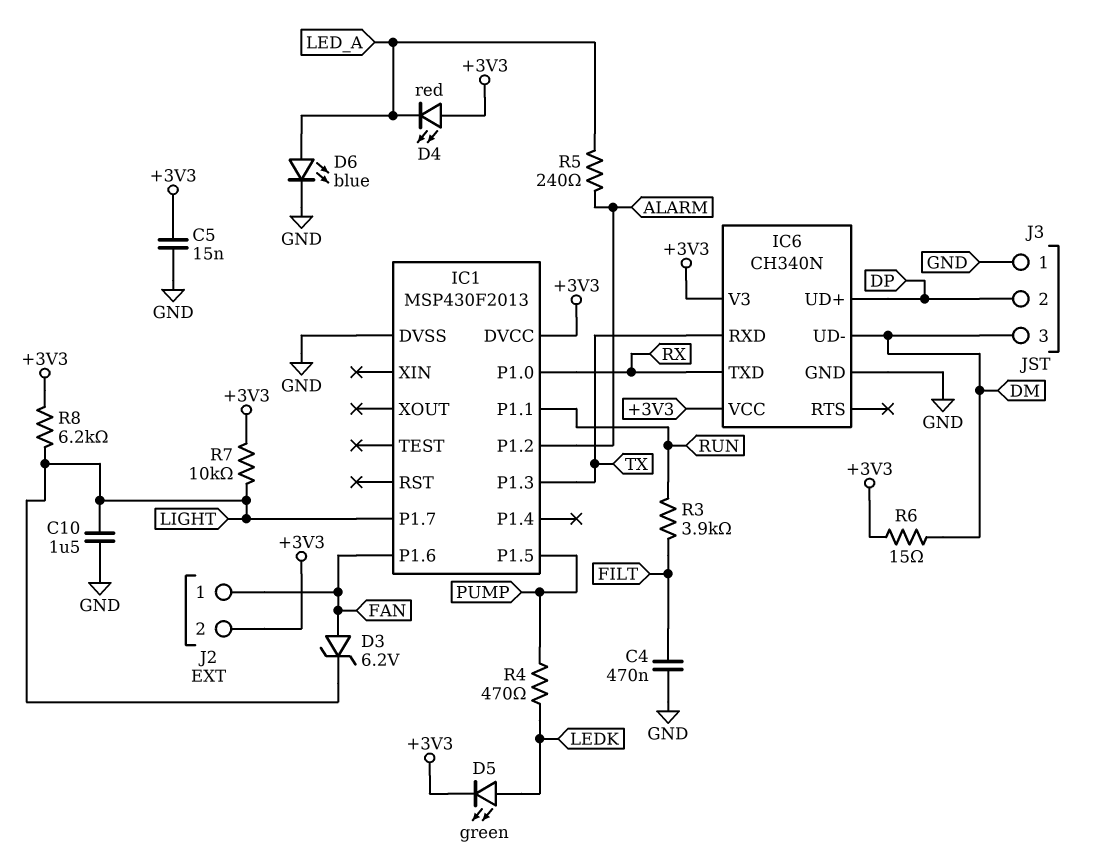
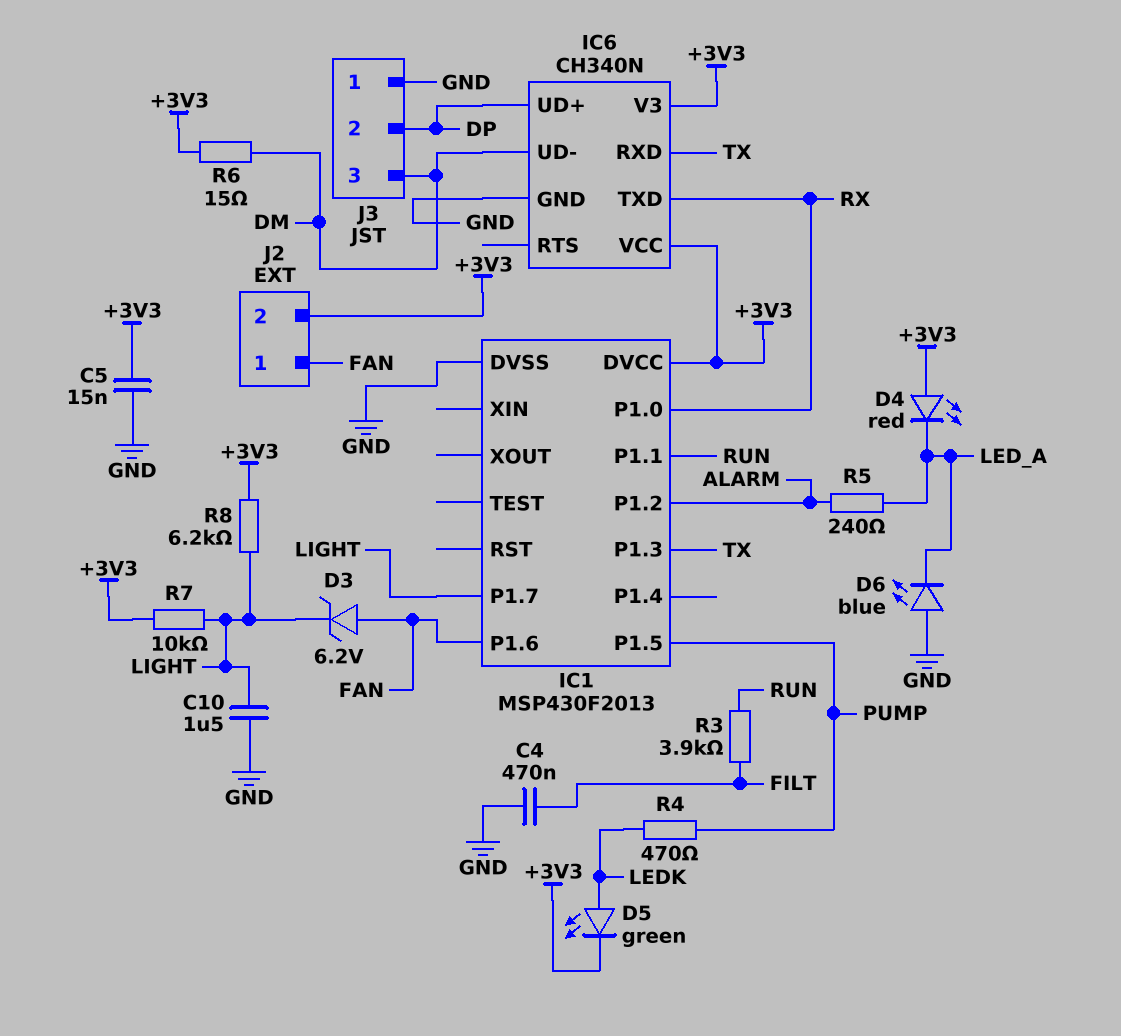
D6: LED blue (A LED_A, K GND) -> LED blue (A GND, K LED_A)

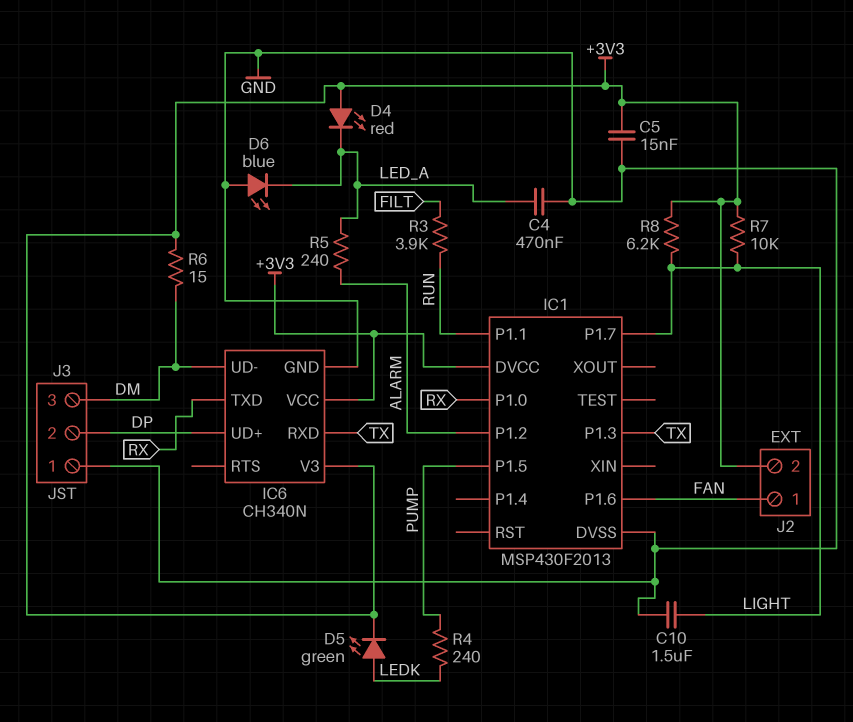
C4: 470nF (FILT, GND) -> 470nF (GND, LED_A)
D3: zener 6.2V (A FAN, K LIGHT) -> none
R4: 470 (LEDK, PUMP) -> 240 (LEDK, PUMP)

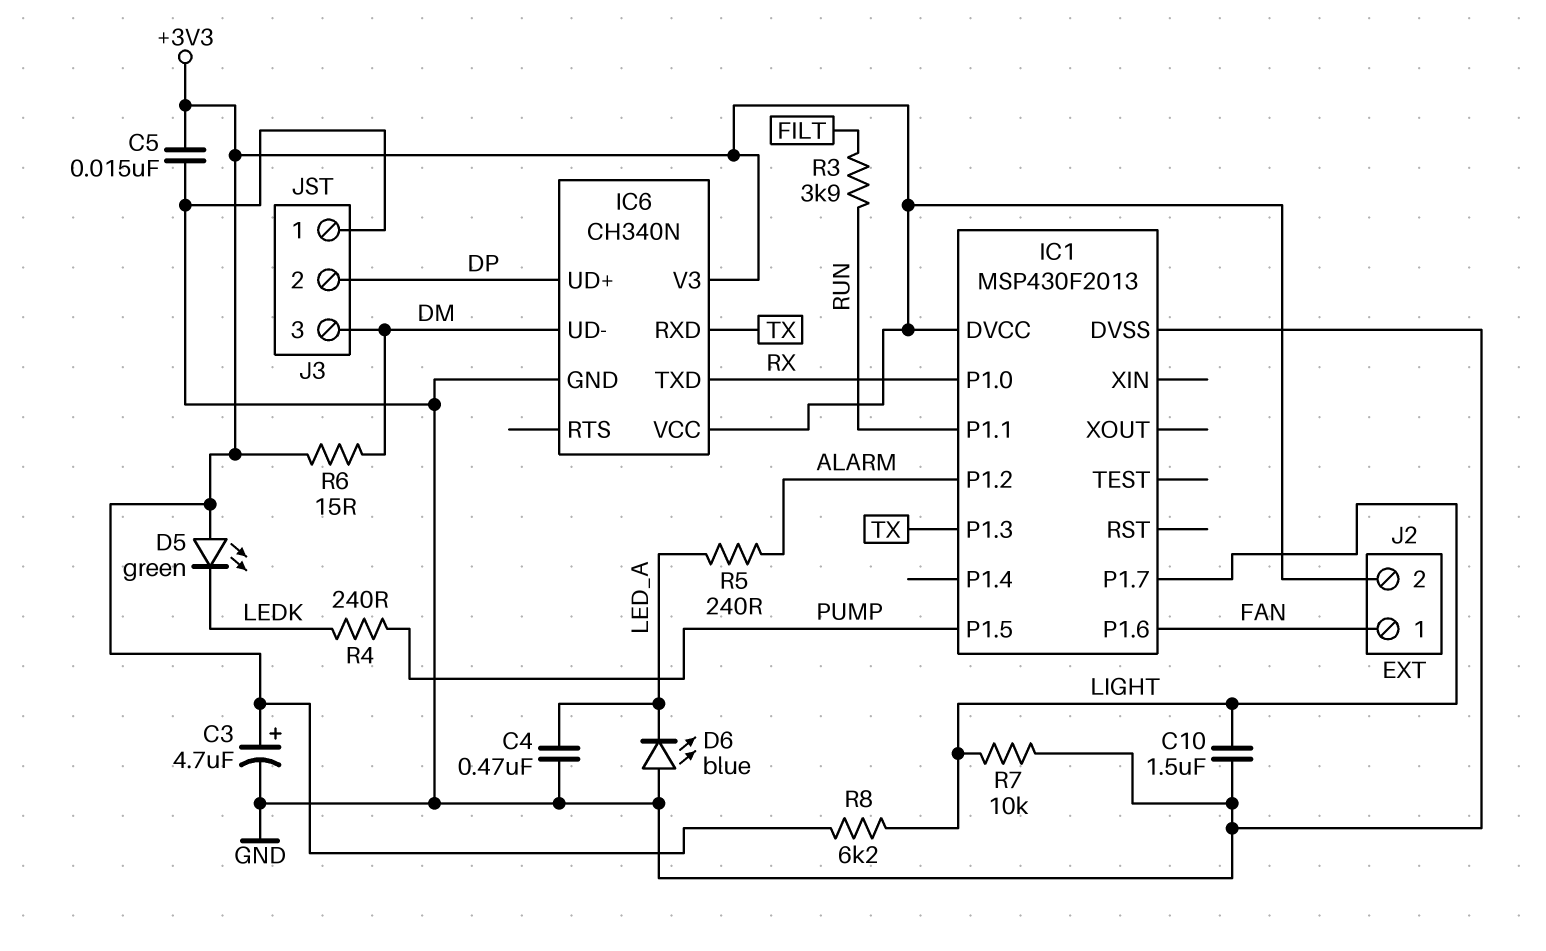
C3: none -> 4.7uF (plus +3V3, minus GND)
D4: LED red (A +3V3, K LED_A) -> none
D5: LED green (A LEDK, K +3V3) -> LED green (A +3V3, K LEDK)
R7: 10k (+3V3, LIGHT) -> 10k (GND, LIGHT)

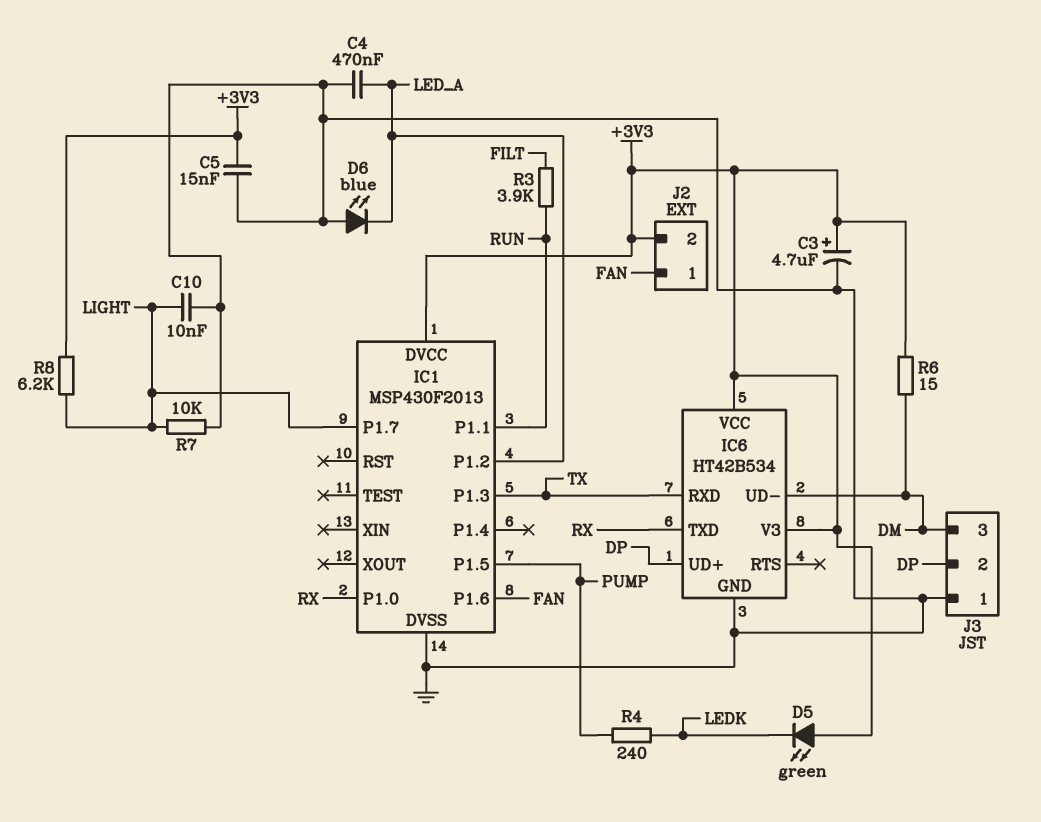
C10: 1.5uF (GND, LIGHT) -> 10nF (GND, LIGHT)
IC1 pin P1.2: ALARM -> LED_A
IC6: CH340N -> HT42B534
R5: 240 (ALARM, LED_A) -> none

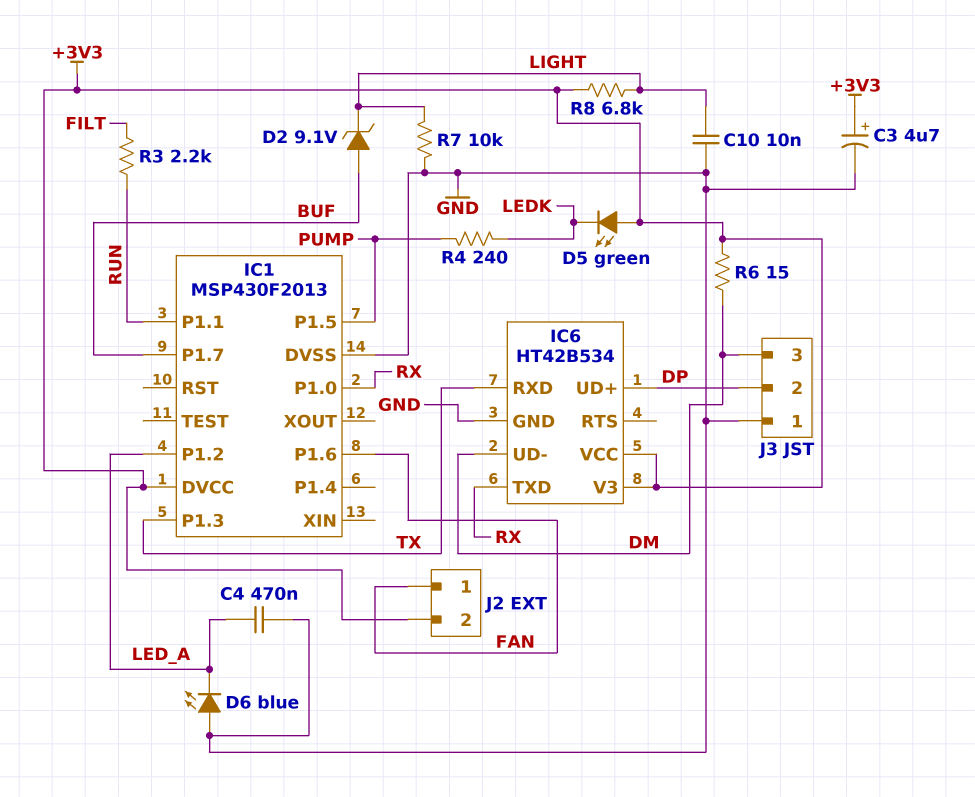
C5: 15nF (+3V3, GND) -> none
D2: none -> zener 9.1V (A BUF, K LIGHT)
IC1 pin P1.7: LIGHT -> BUF
R3: 3.9k (FILT, RUN) -> 2.2k (FILT, RUN)
R8: 6.2k (+3V3, LIGHT) -> 6.8k (+3V3, LIGHT)

